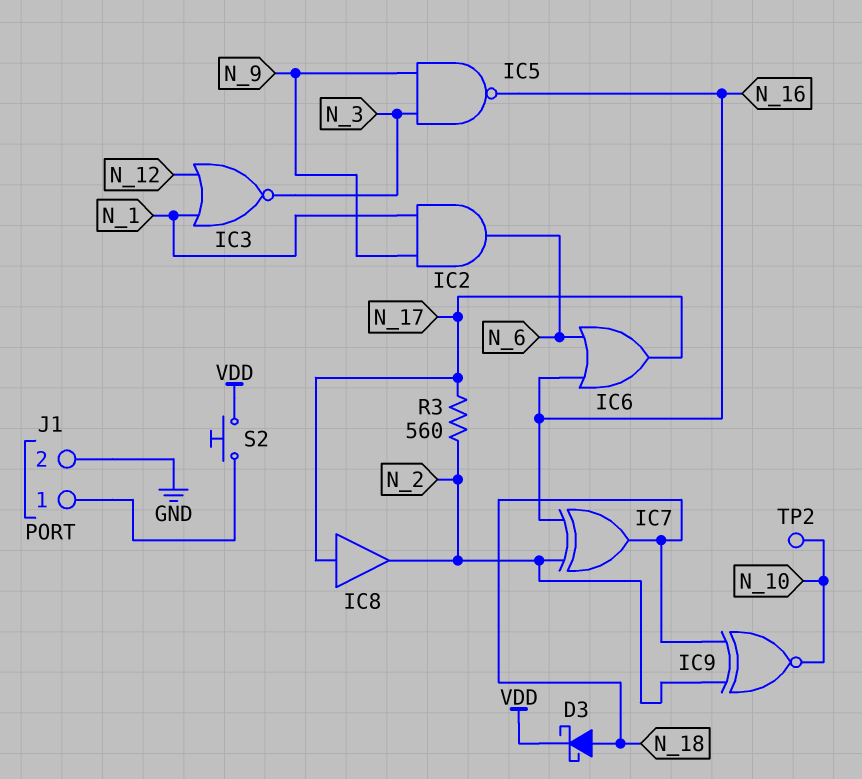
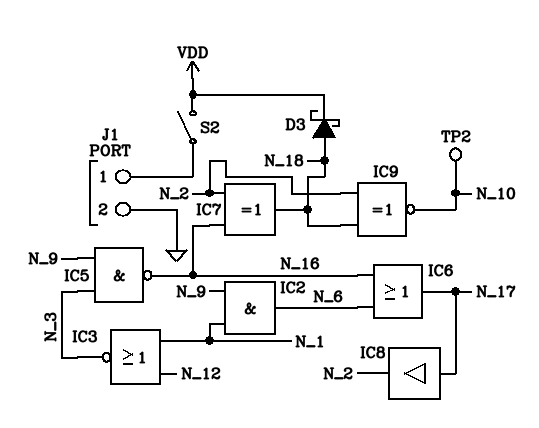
R3: 560 (N_2, N_17) -> none
S2: button (J1/1, VDD) -> switch (J1/1, VDD)

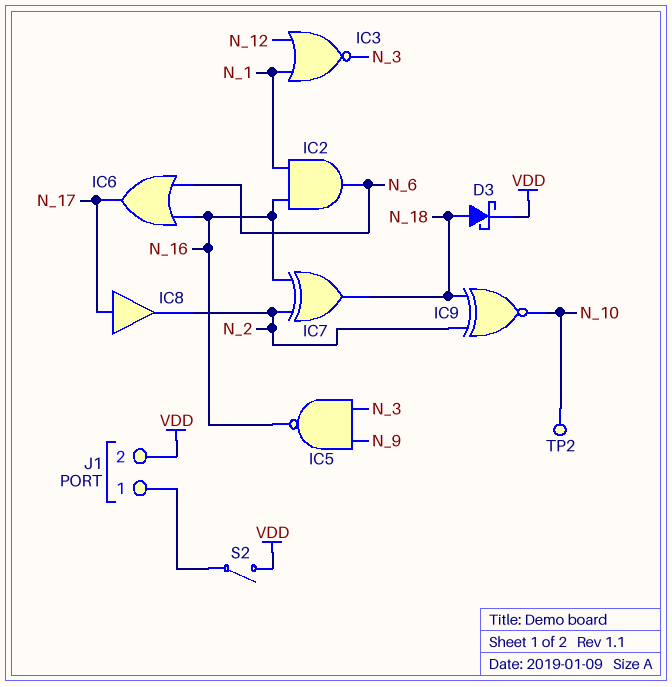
IC2: AND (in N_1, in N_9, out N_6) -> AND (in N_1, in N_16, out N_6)
J1 pin 2: GND -> VDD

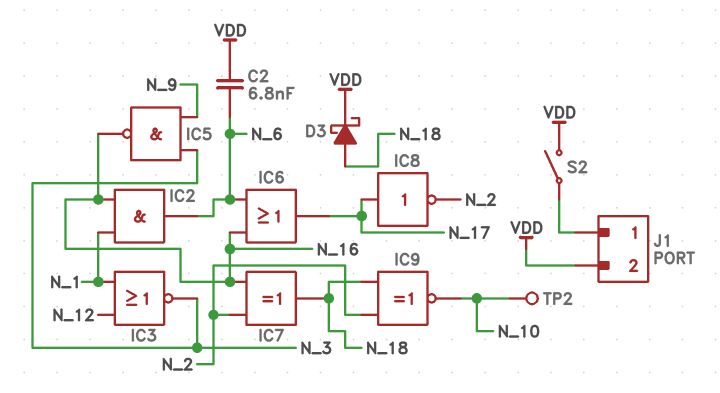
C2: none -> 6.8nF (N_6, VDD)
IC8: buffer (in N_17, out N_2) -> NOT (in N_17, out N_2)

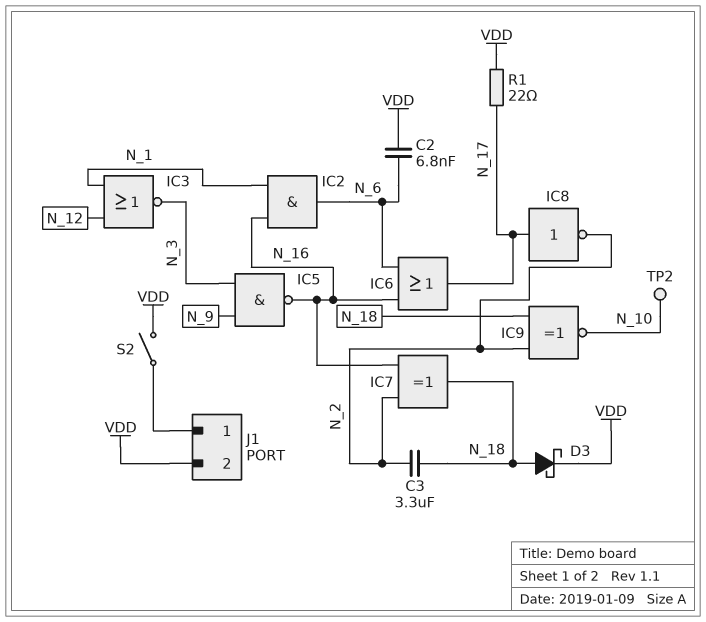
C3: none -> 3.3uF (N_2, N_18)
R1: none -> 22 (N_17, VDD)

